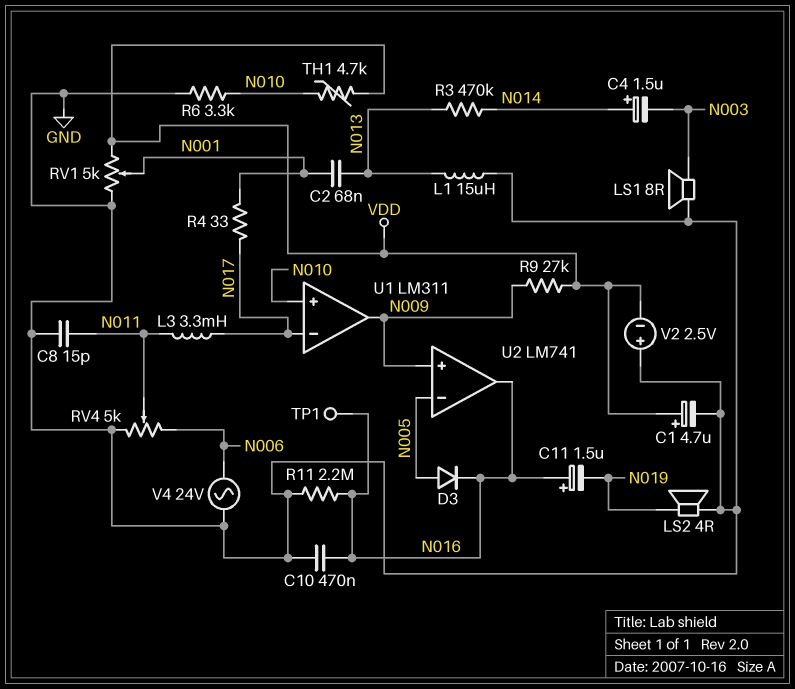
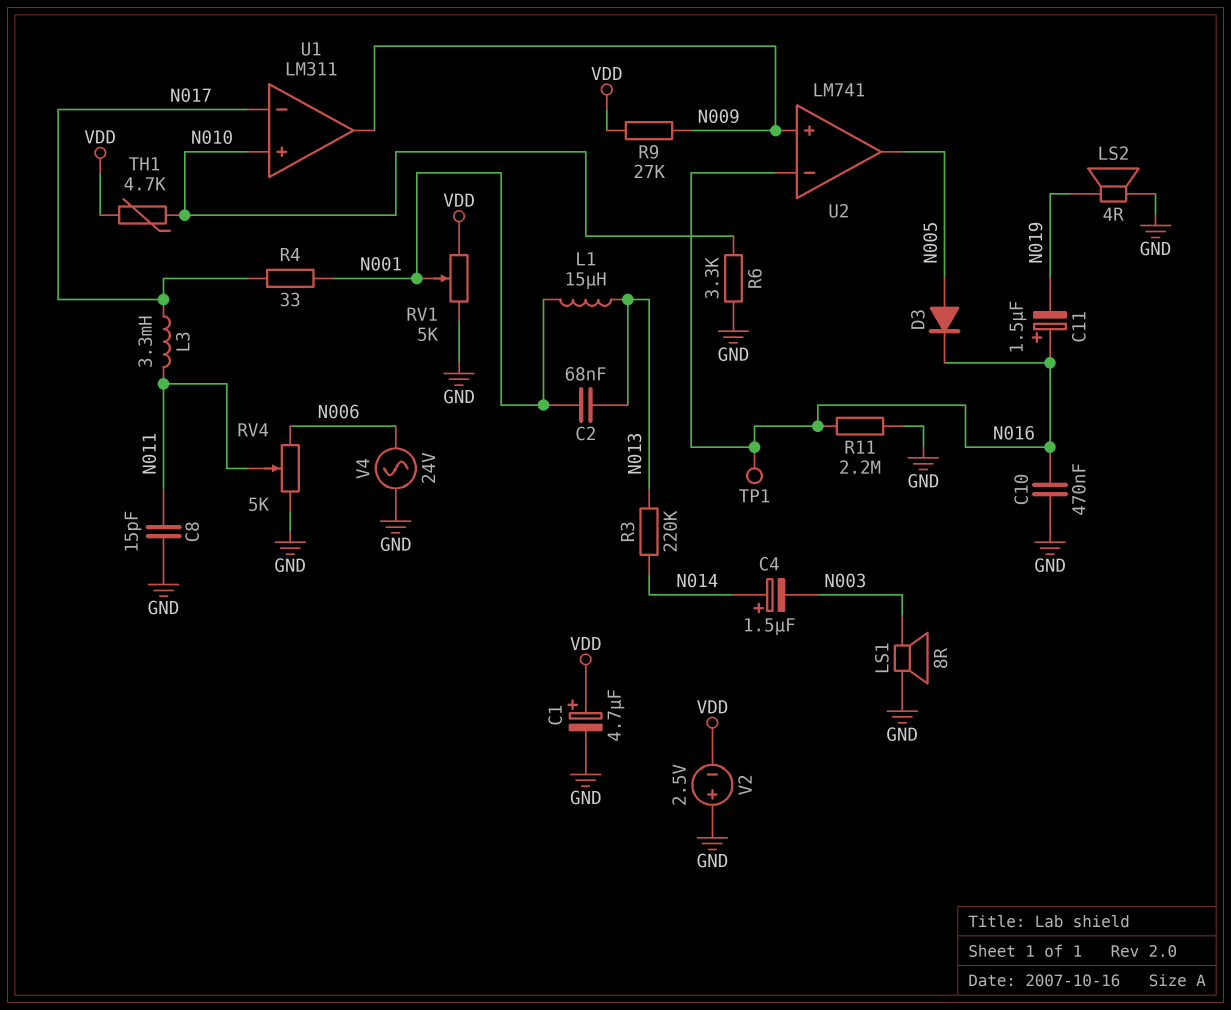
L1: 15uH (GND, N013) -> 15uH (N001, N013)
R3: 470k (N013, N014) -> 220k (N013, N014)
U2 pin in-: N005 -> N016
U2 pin out: N016 -> N005

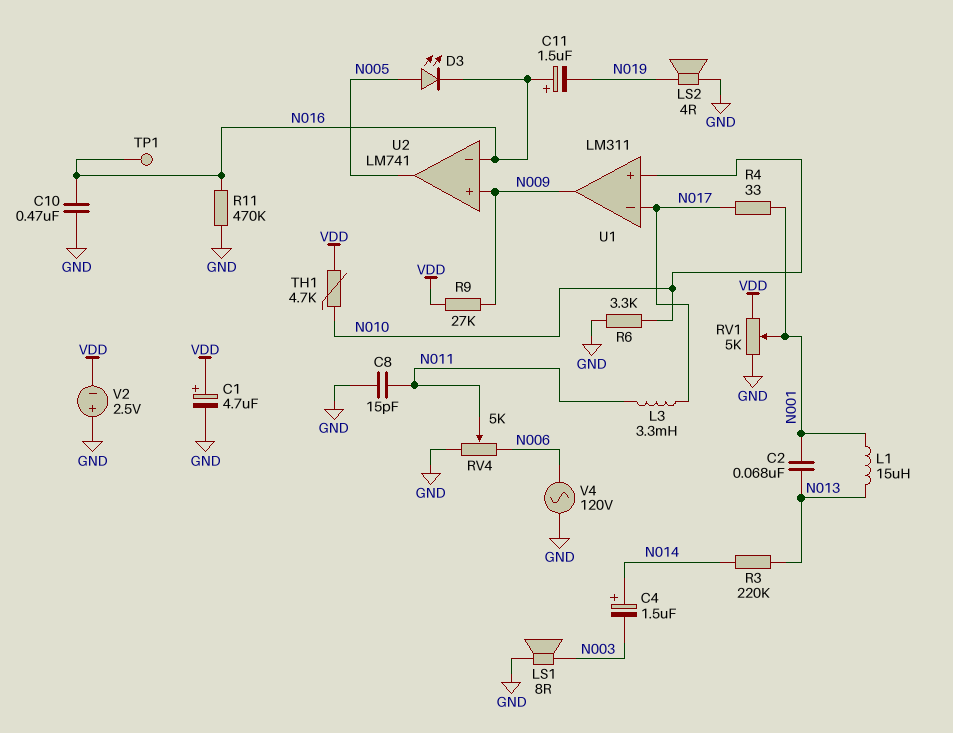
D3: diode (A N005, K N016) -> LED (A N005, K N016)
R11: 2.2M (GND, N016) -> 470k (GND, N016)
V4: AC 24V (GND, N006) -> AC 120V (GND, N006)

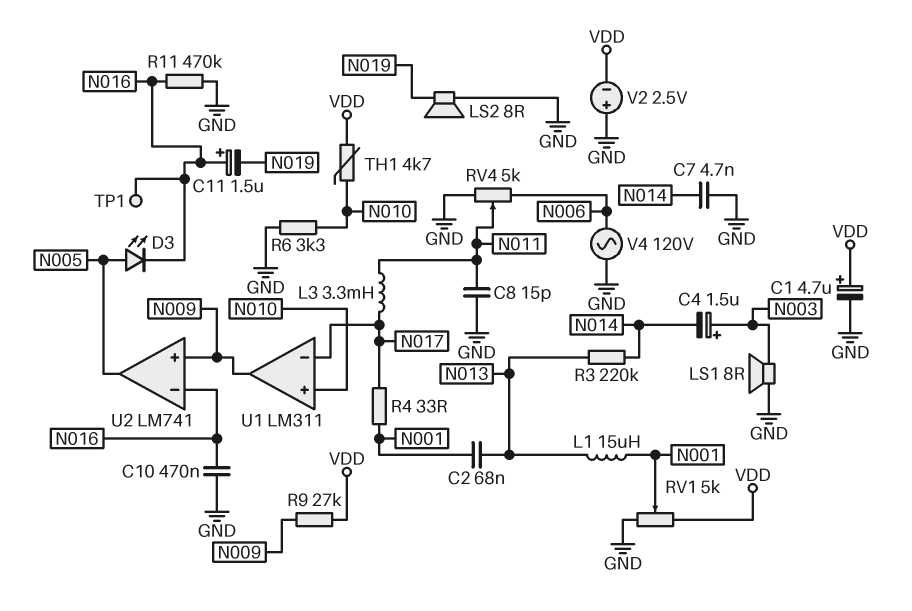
C4: 1.5uF (plus N014, minus N003) -> 1.5uF (plus N003, minus N014)
C7: none -> 4.7nF (GND, N014)
LS2: speaker 4R (GND, N019) -> speaker 8R (GND, N019)

